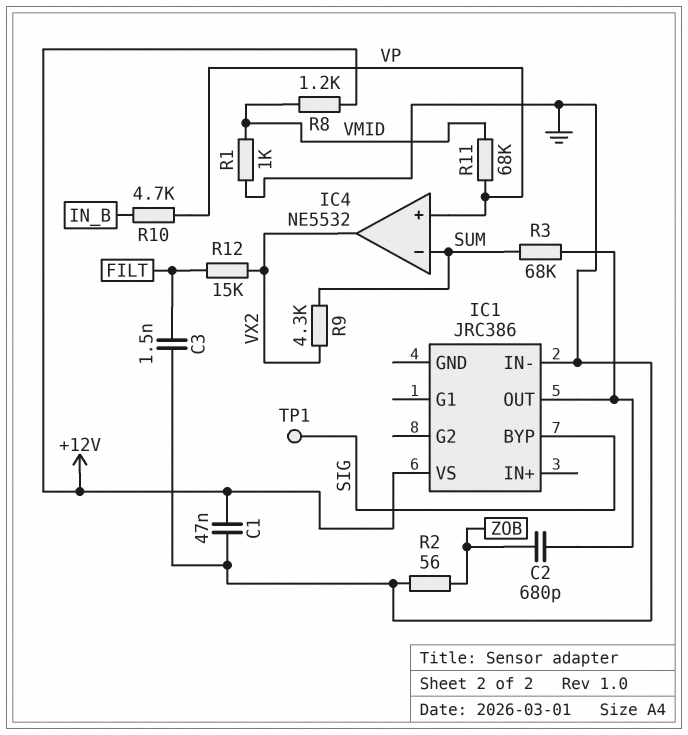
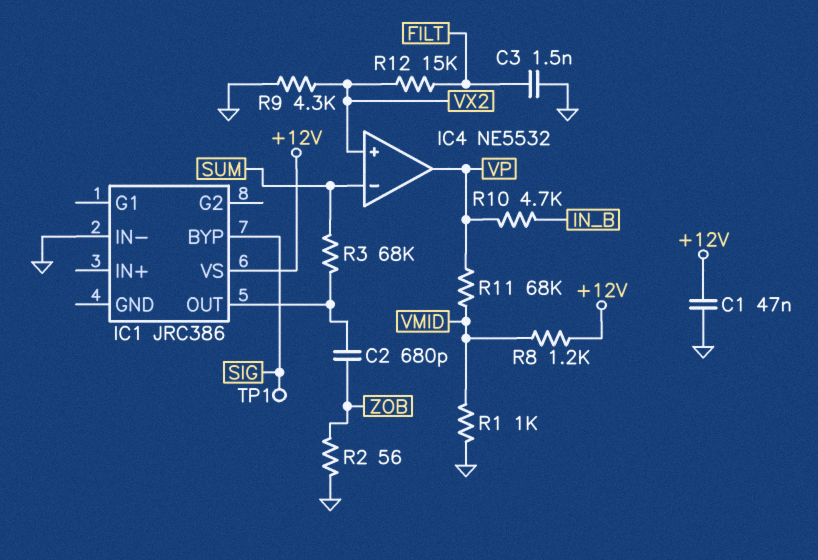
IC4 pin in+: VP -> VX2
IC4 pin out: VX2 -> VP
R9: 4.3k (SUM, VX2) -> 4.3k (GND, VX2)

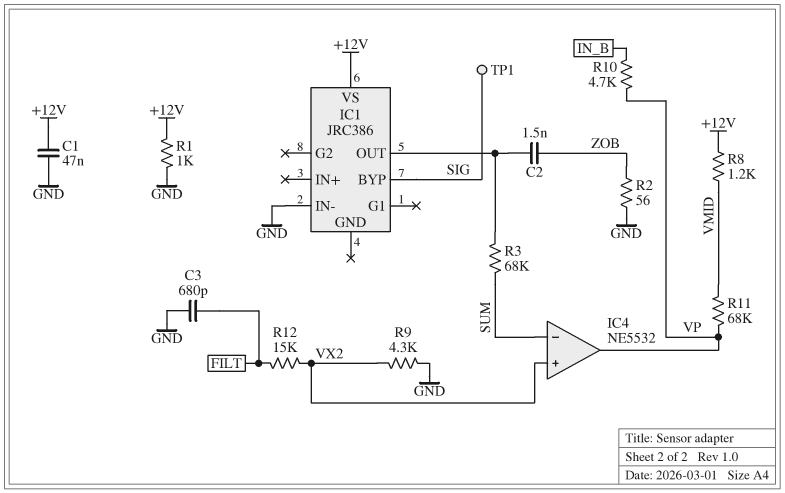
C2: 680pF (IC1/OUT, ZOB) -> 1.5nF (IC1/OUT, ZOB)
C3: 1.5nF (FILT, GND) -> 680pF (FILT, GND)
R1: 1k (GND, VMID) -> 1k (+12V, GND)

